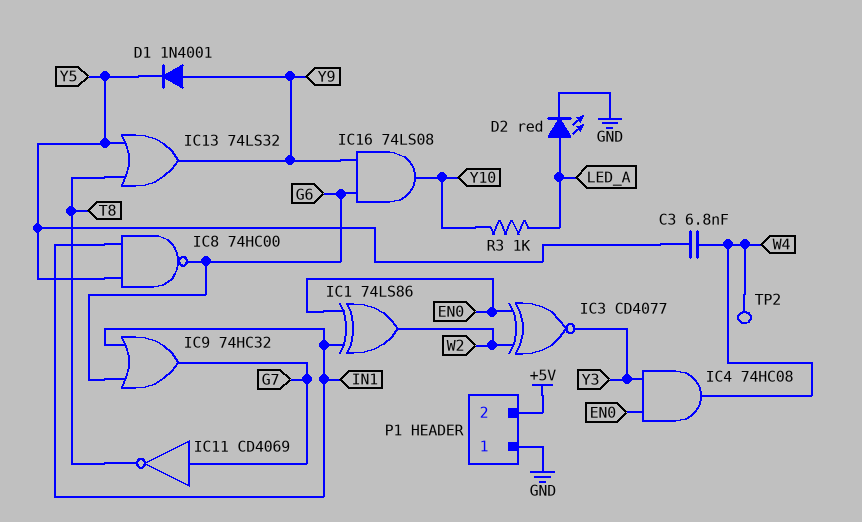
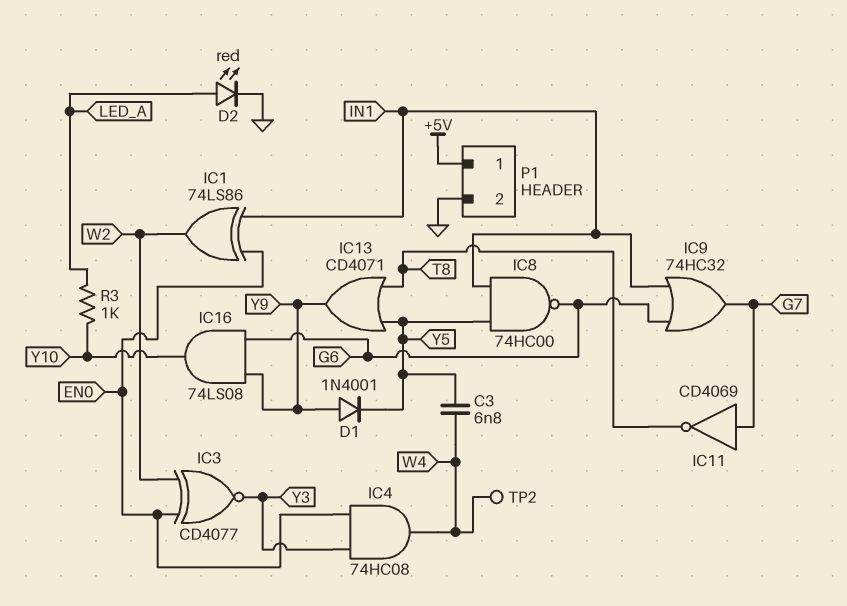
IC13: OR 74LS32 (in T8, in Y5, out Y9) -> OR CD4071 (in T8, in Y5, out Y9)
P1 pin 1: GND -> +5V
P1 pin 2: +5V -> GND

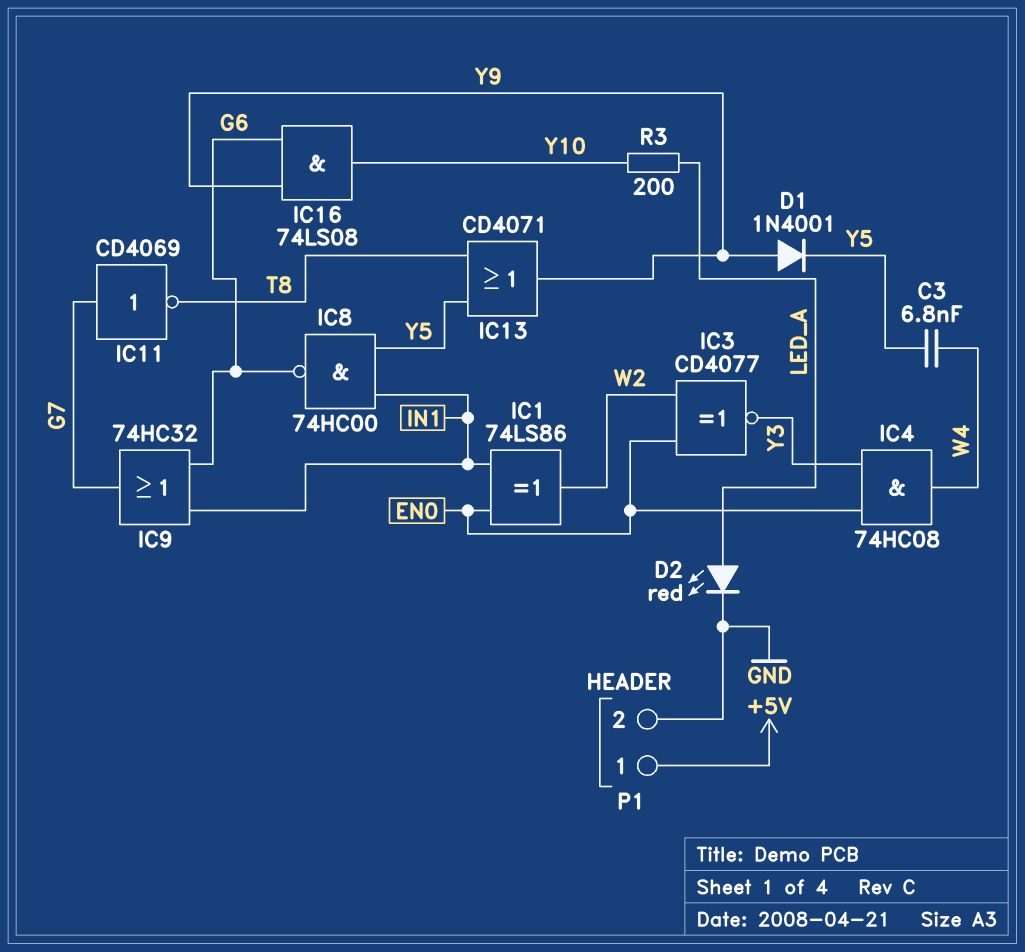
R3: 1k (LED_A, Y10) -> 200 (LED_A, Y10)
TP2: test point (W4) -> none

